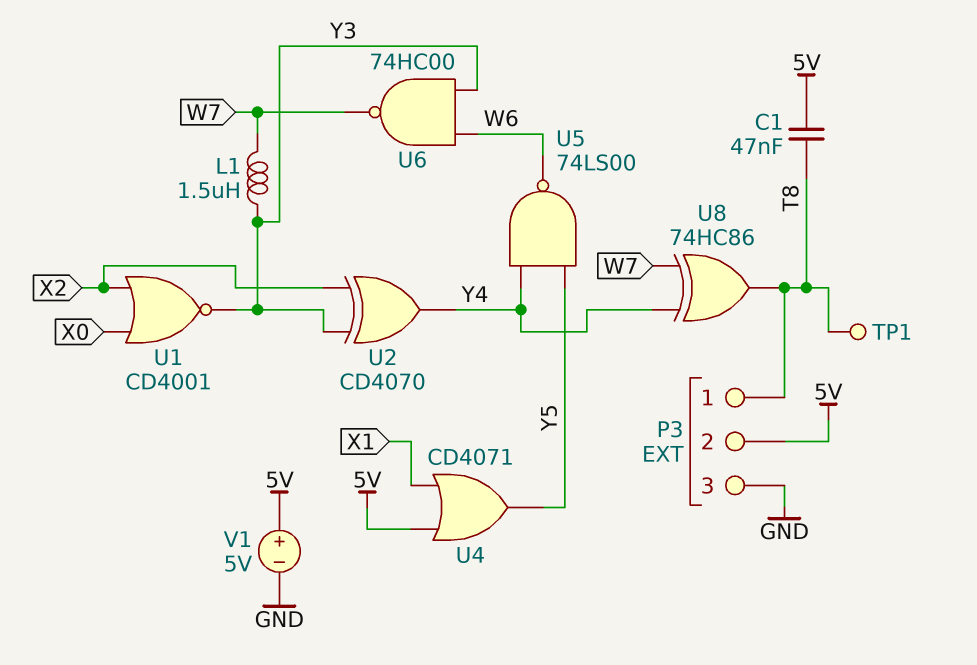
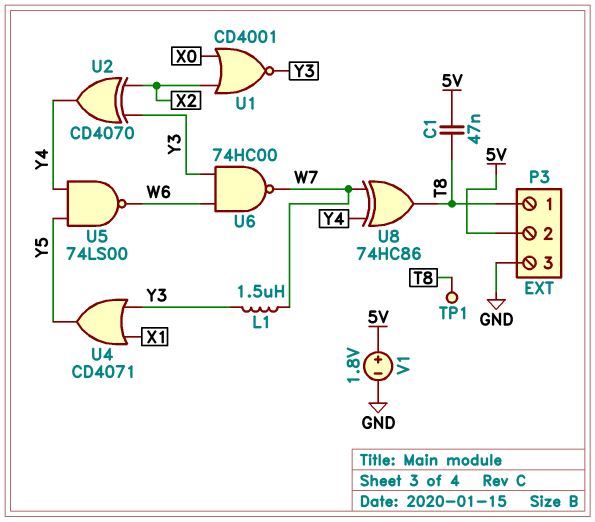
U4: OR CD4071 (in 5V, in X1, out Y5) -> OR CD4071 (in X1, in Y3, out Y5)
V1: 5V (plus 5V, minus GND) -> 1.8V (plus 5V, minus GND)

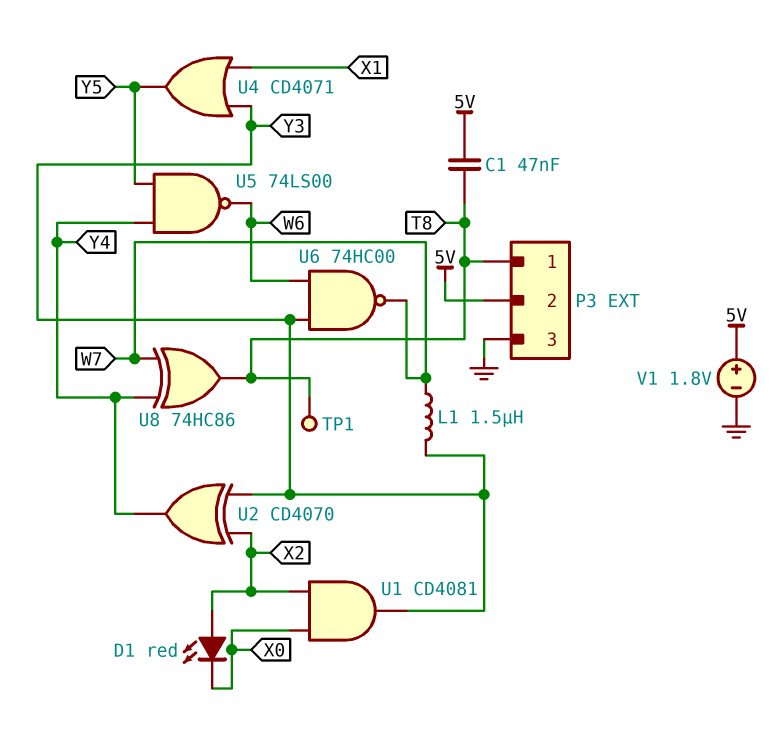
D1: none -> LED red (A X2, K X0)
U1: NOR CD4001 (in X0, in X2, out Y3) -> AND CD4081 (in X0, in X2, out Y3)

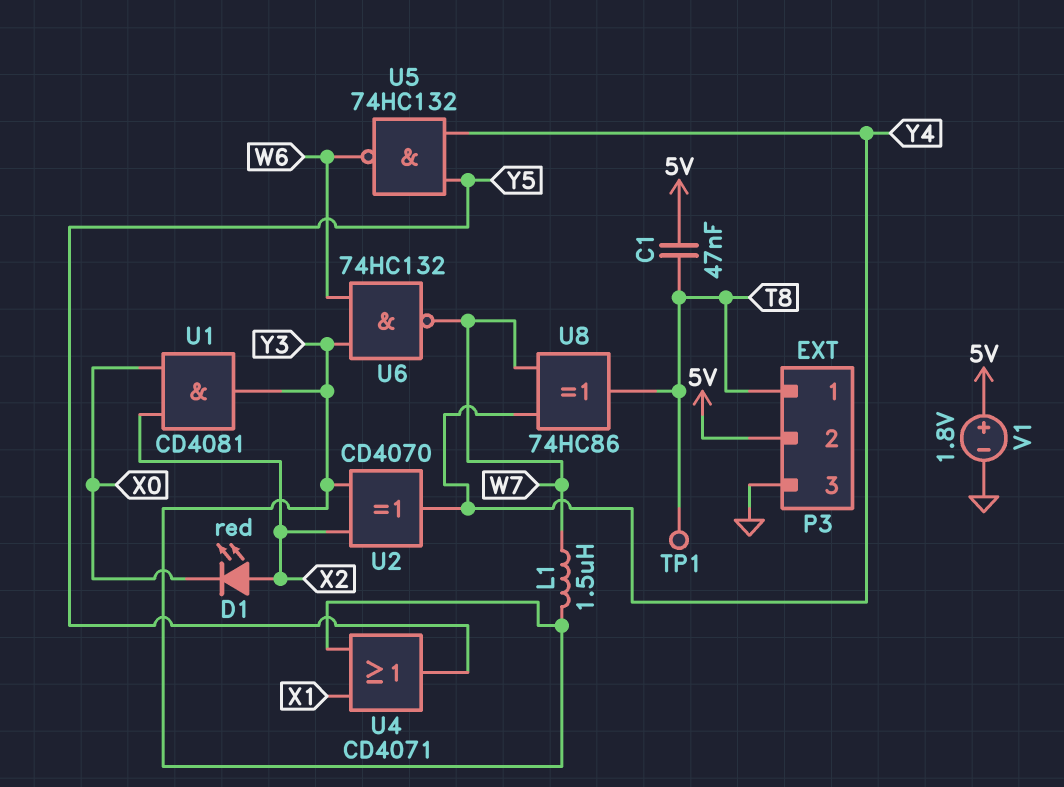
U5: NAND 74LS00 (in Y4, in Y5, out W6) -> NAND 74HC132 (in Y4, in Y5, out W6)
U6: NAND 74HC00 (in W6, in Y3, out W7) -> NAND 74HC132 (in W6, in Y3, out W7)

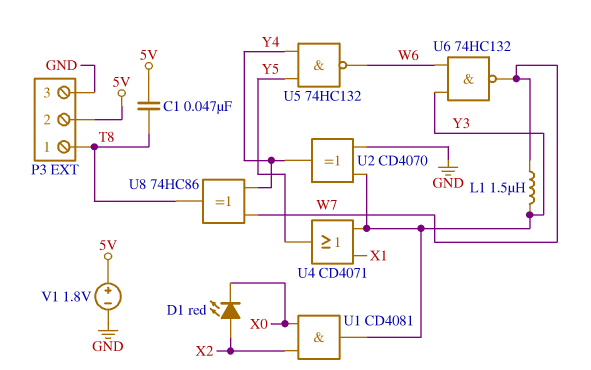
TP1: test point (T8) -> none
U2: XOR CD4070 (in X2, in Y3, out Y4) -> XOR CD4070 (in GND, in Y3, out Y4)

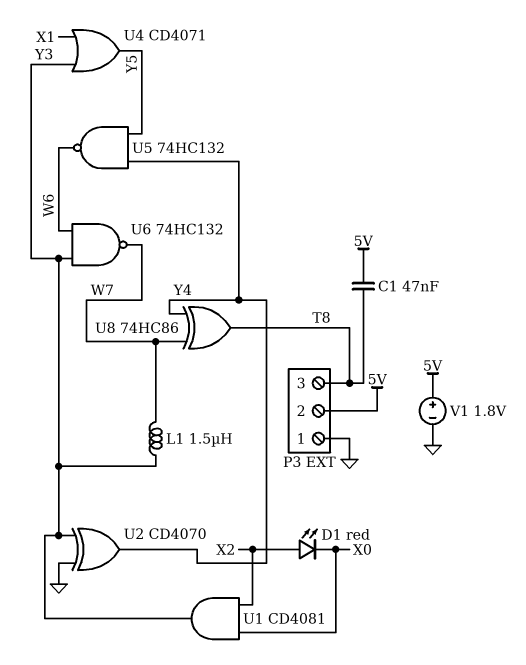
P3 pin 1: T8 -> GND
P3 pin 3: GND -> T8

